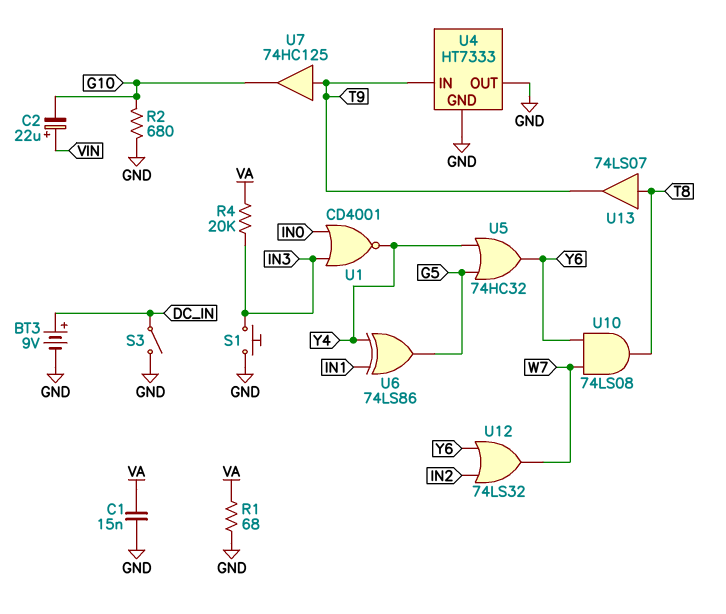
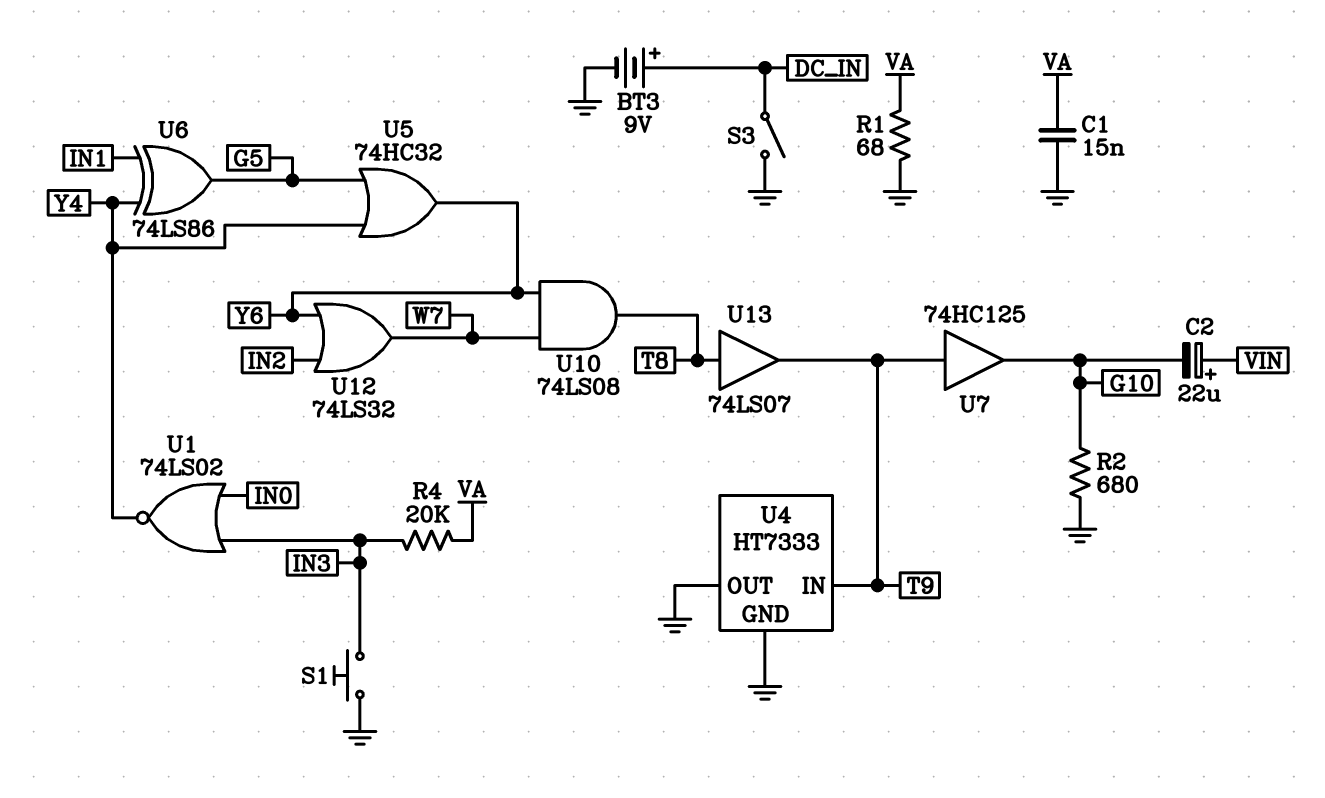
U1: NOR CD4001 (in IN0, in IN3, out Y4) -> NOR 74LS02 (in IN0, in IN3, out Y4)

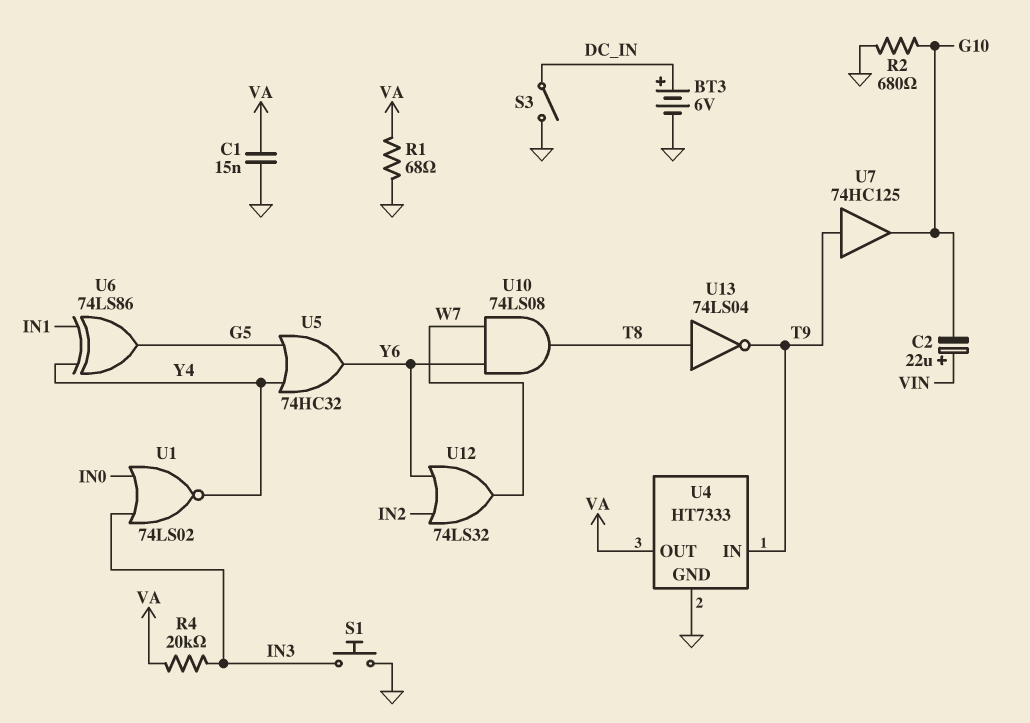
BT3: 9V (plus DC_IN, minus GND) -> 6V (plus DC_IN, minus GND)
U4 pin OUT: GND -> VA
U13: buffer 74LS07 (in T8, out T9) -> NOT 74LS04 (in T8, out T9)

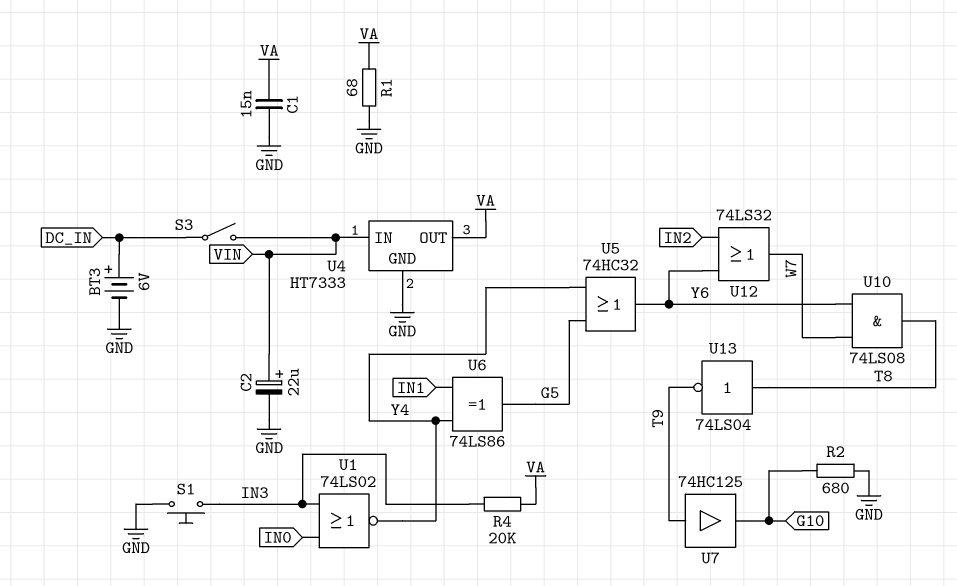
C2: 22uF (plus VIN, minus G10) -> 22uF (plus VIN, minus GND)
S3: switch (DC_IN, GND) -> switch (DC_IN, VIN)
U4 pin IN: T9 -> VIN

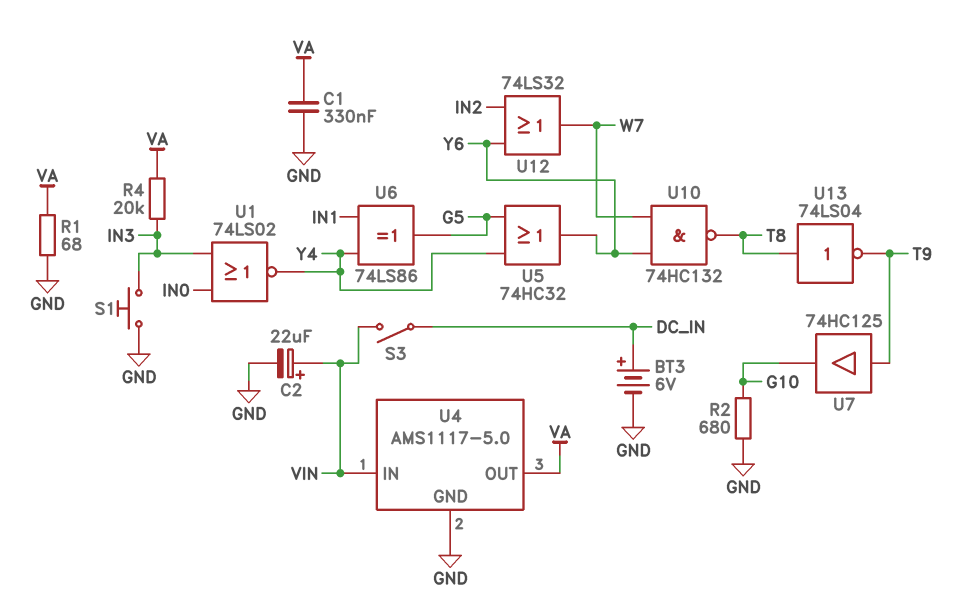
C1: 15nF (GND, VA) -> 330nF (GND, VA)
U4: HT7333 -> AMS1117-5.0
U10: AND 74LS08 (in W7, in Y6, out T8) -> NAND 74HC132 (in W7, in Y6, out T8)

